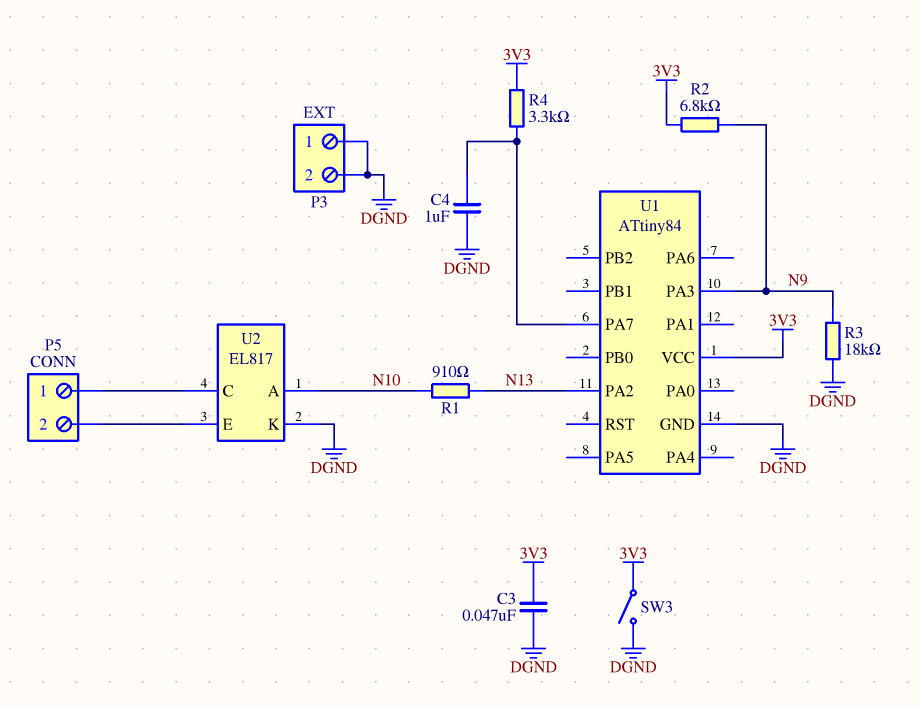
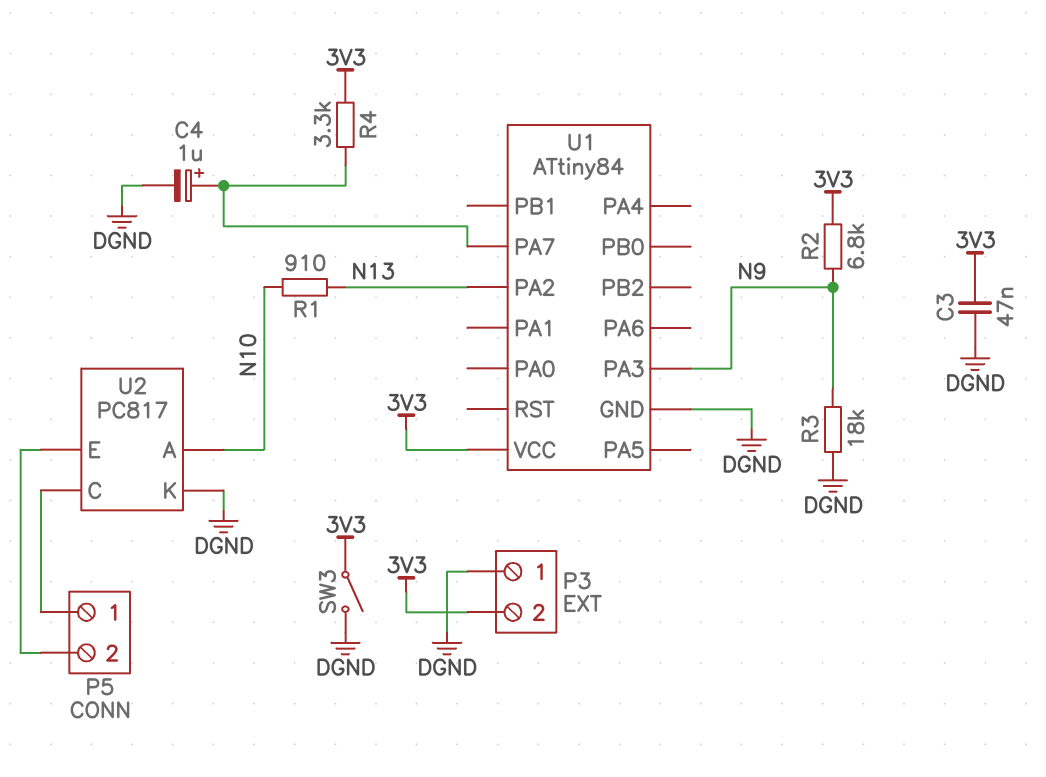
C4: 1uF (DGND, U1/PA7) -> 1uF (plus U1/PA7, minus DGND)
P3 pin 2: DGND -> 3V3
U2: EL817 -> PC817

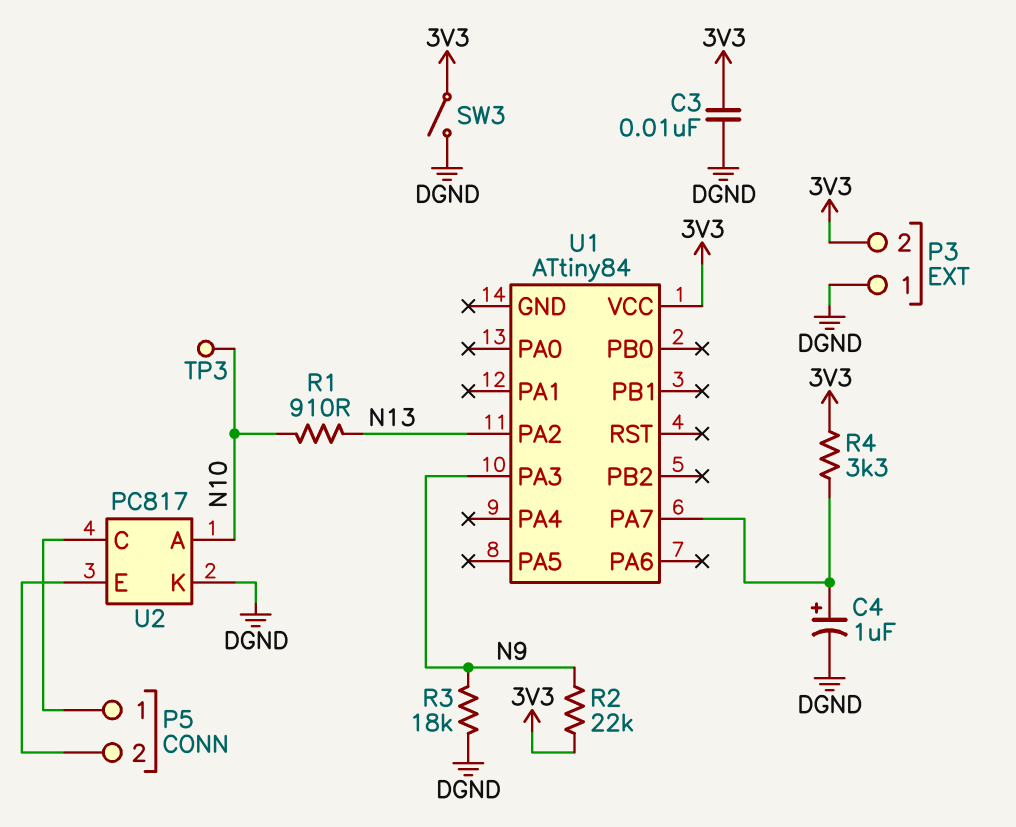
C3: 47nF (3V3, DGND) -> 10nF (3V3, DGND)
R2: 6.8k (3V3, N9) -> 22k (3V3, N9)
TP3: none -> test point (N10)
U1 pin GND: DGND -> none

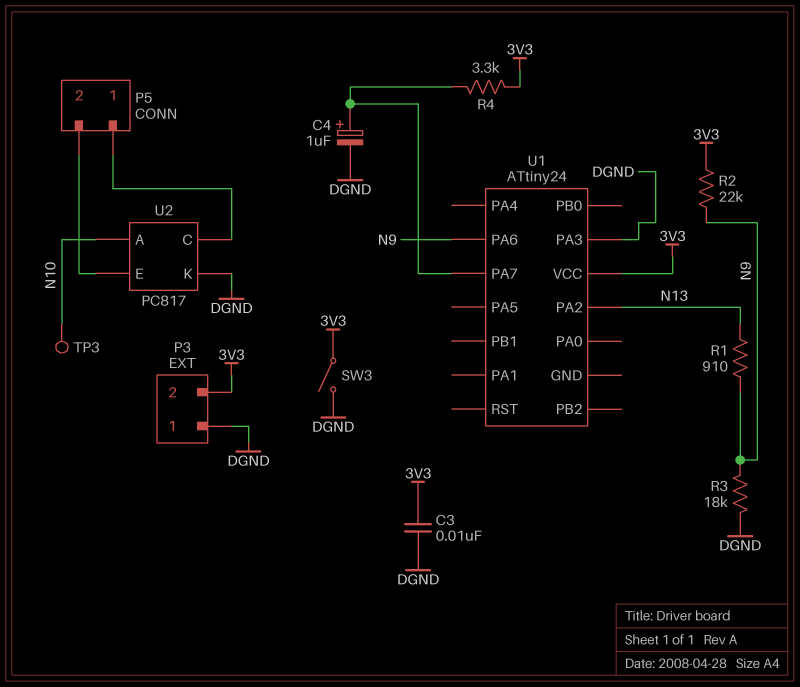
R1: 910 (N10, N13) -> 910 (N9, N13)
U1: ATtiny84 -> ATtiny24
U1 pin PA3: N9 -> DGND
U1 pin PA6: none -> N9

